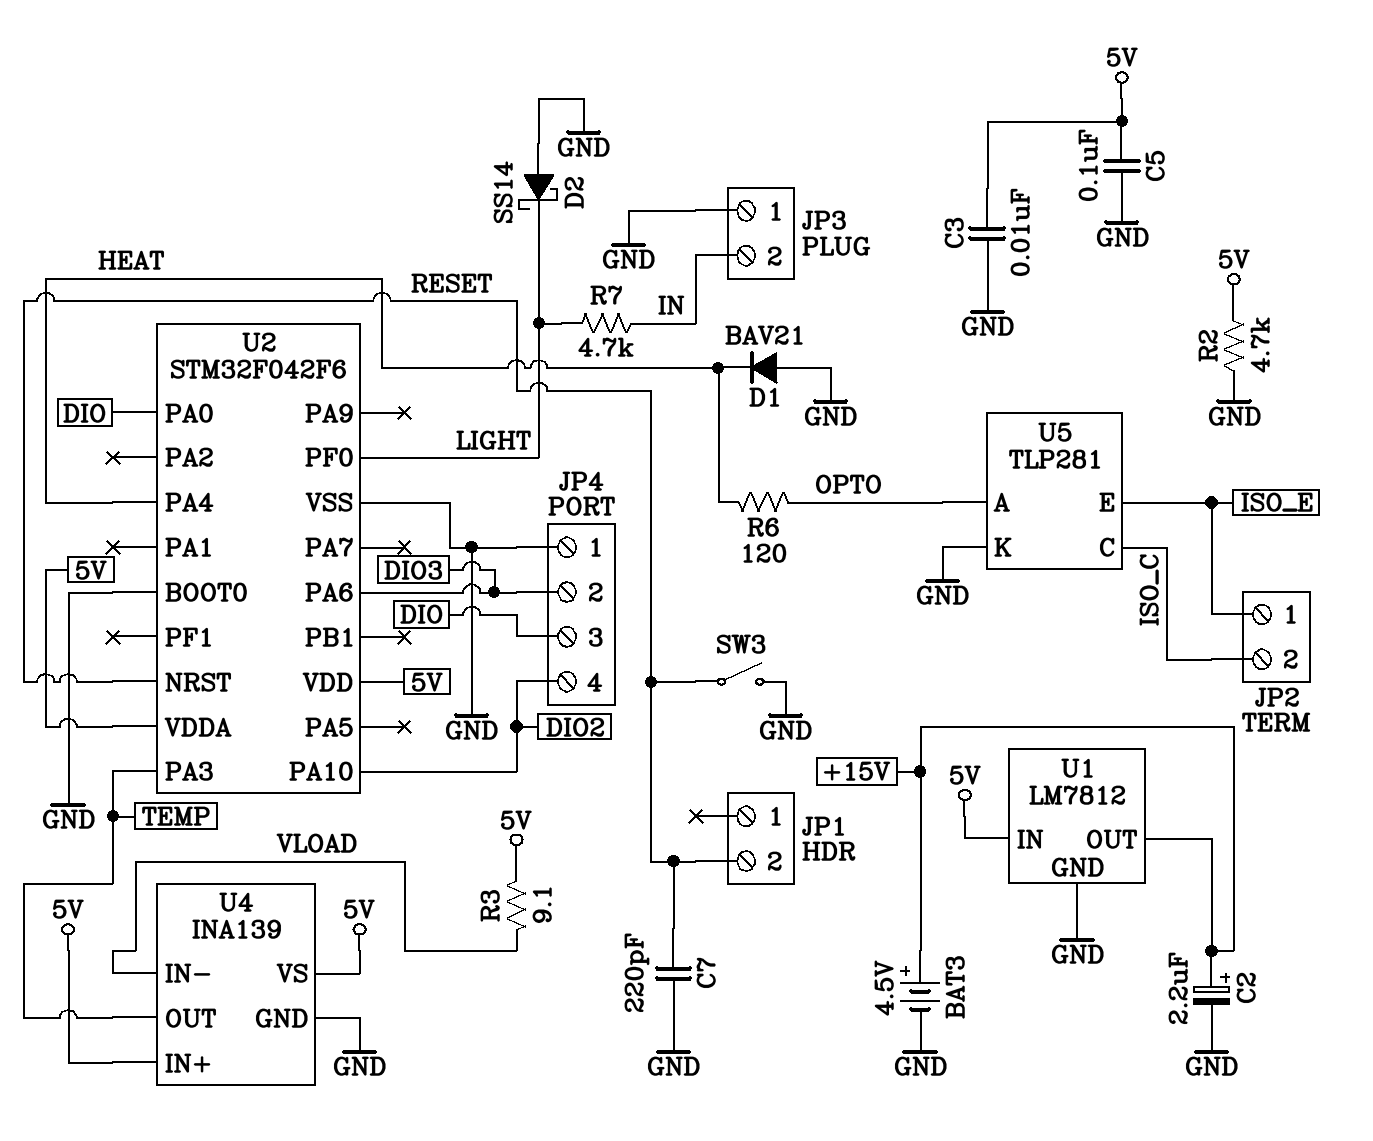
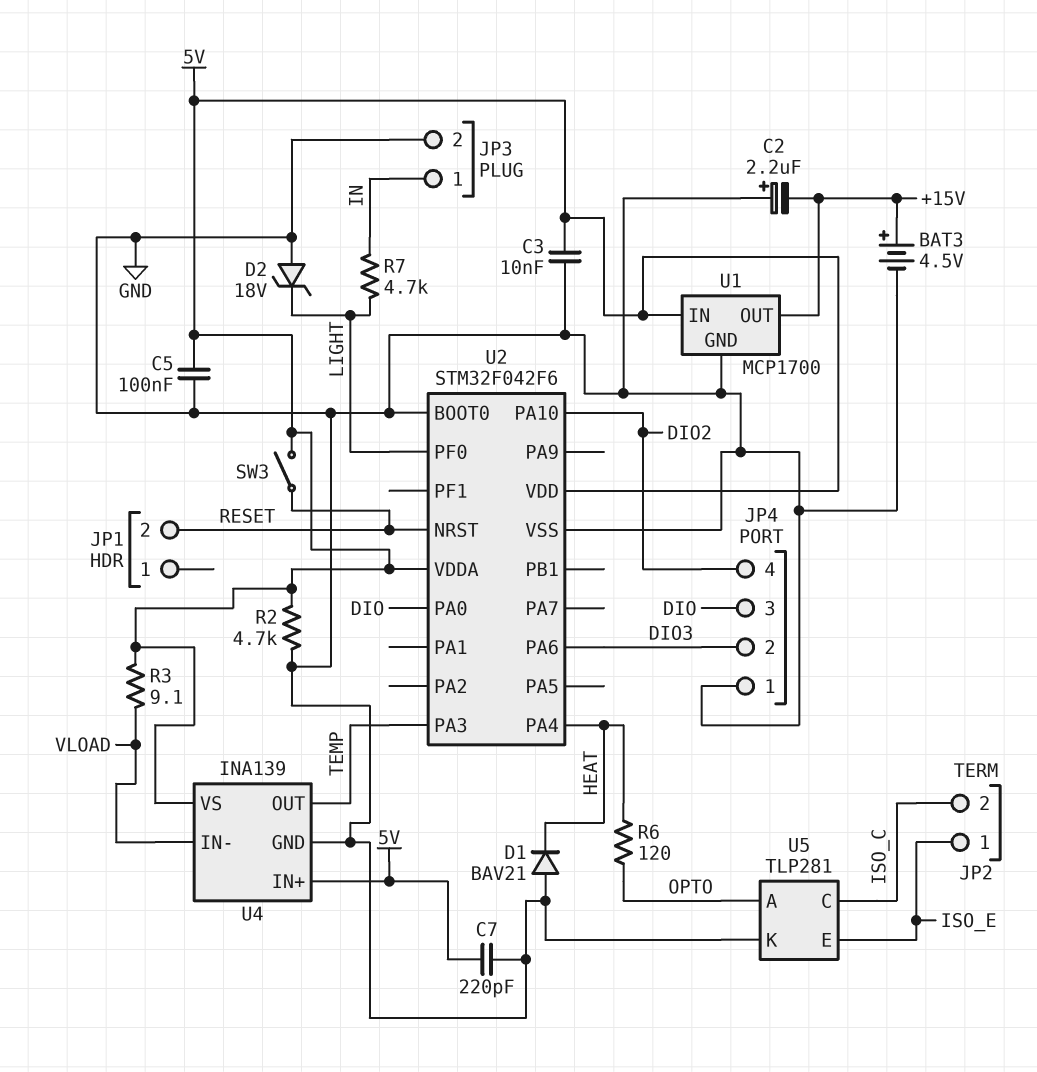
C2: 2.2uF (plus +15V, minus GND) -> 2.2uF (plus GND, minus +15V)
C7: 220pF (GND, RESET) -> 220pF (5V, GND)
D2: schottky SS14 (A GND, K LIGHT) -> zener 18V (A GND, K LIGHT)
JP3 pin 1: GND -> IN
JP3 pin 2: IN -> GND
SW3: switch (GND, RESET) -> switch (5V, RESET)
U1: LM7812 -> MCP1700

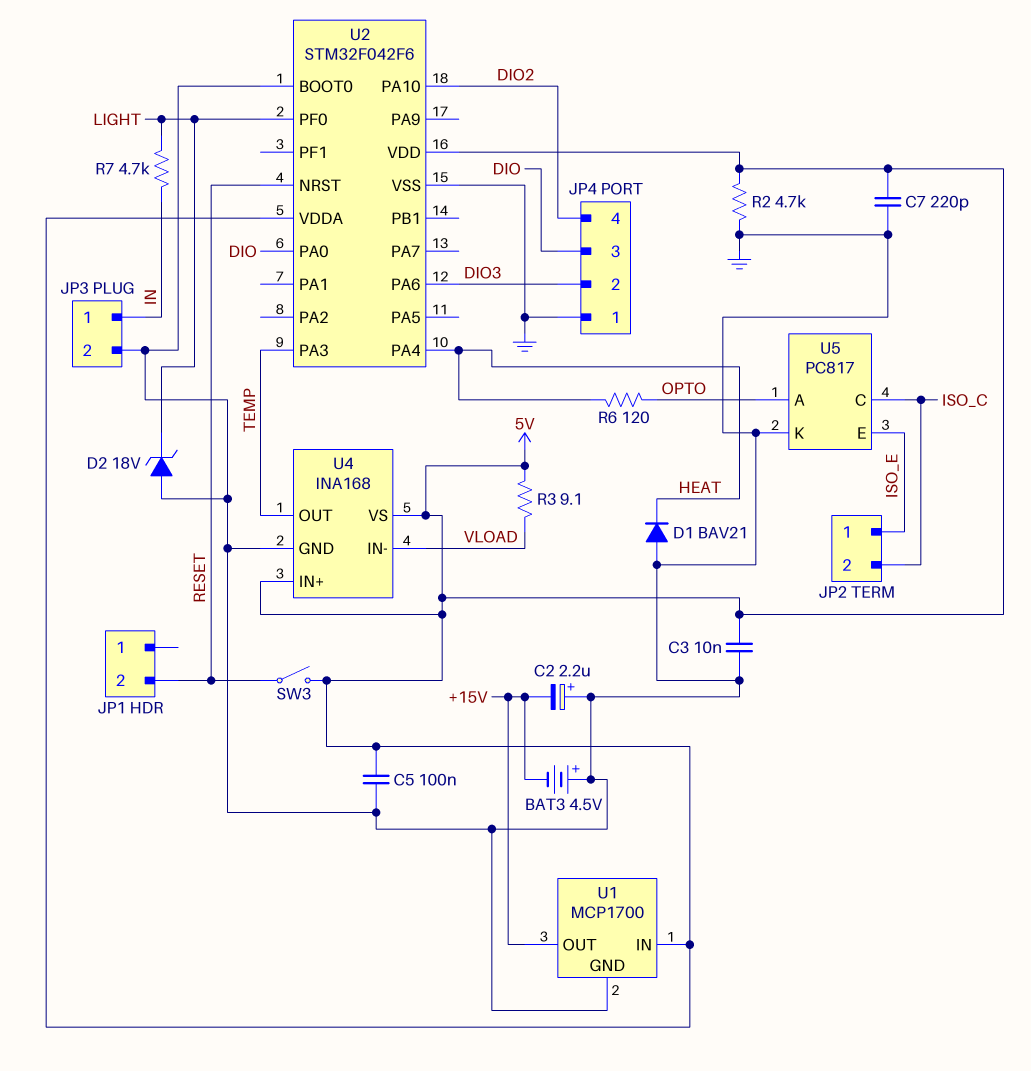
BAT3: 4.5V (plus +15V, minus GND) -> 4.5V (plus GND, minus +15V)
U4: INA139 -> INA168
U5: TLP281 -> PC817

